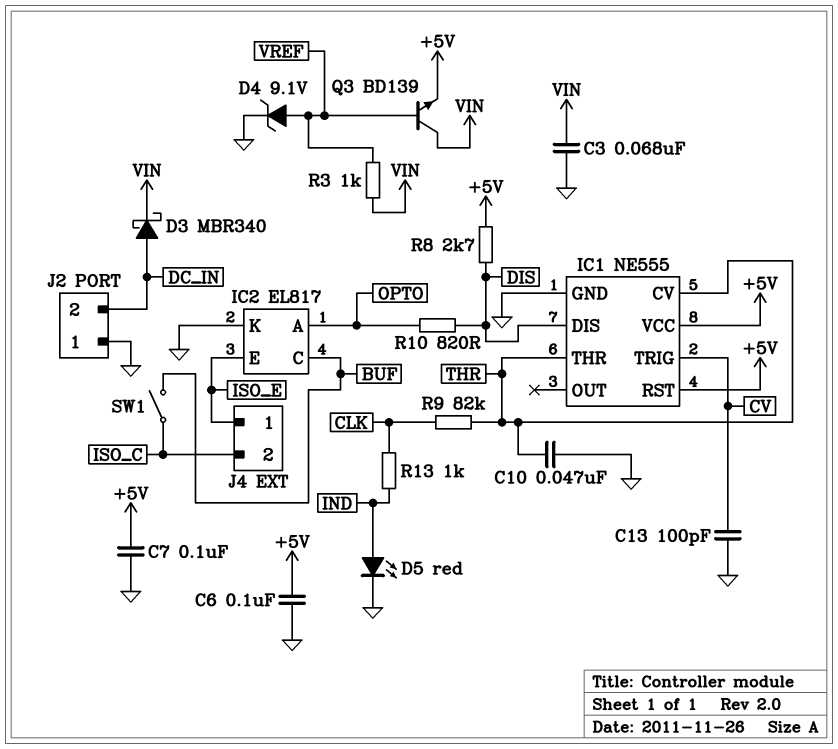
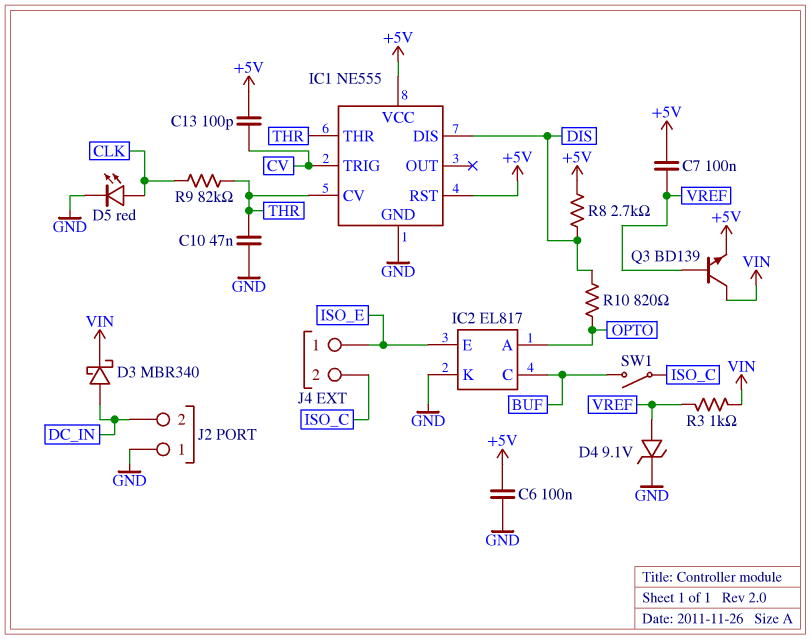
C3: 68nF (GND, VIN) -> none
C7: 100nF (+5V, GND) -> 100nF (+5V, VREF)
C13: 100pF (CV, GND) -> 100pF (+5V, CV)
D5: LED red (A IND, K GND) -> LED red (A CLK, K GND)
R13: 1k (CLK, IND) -> none

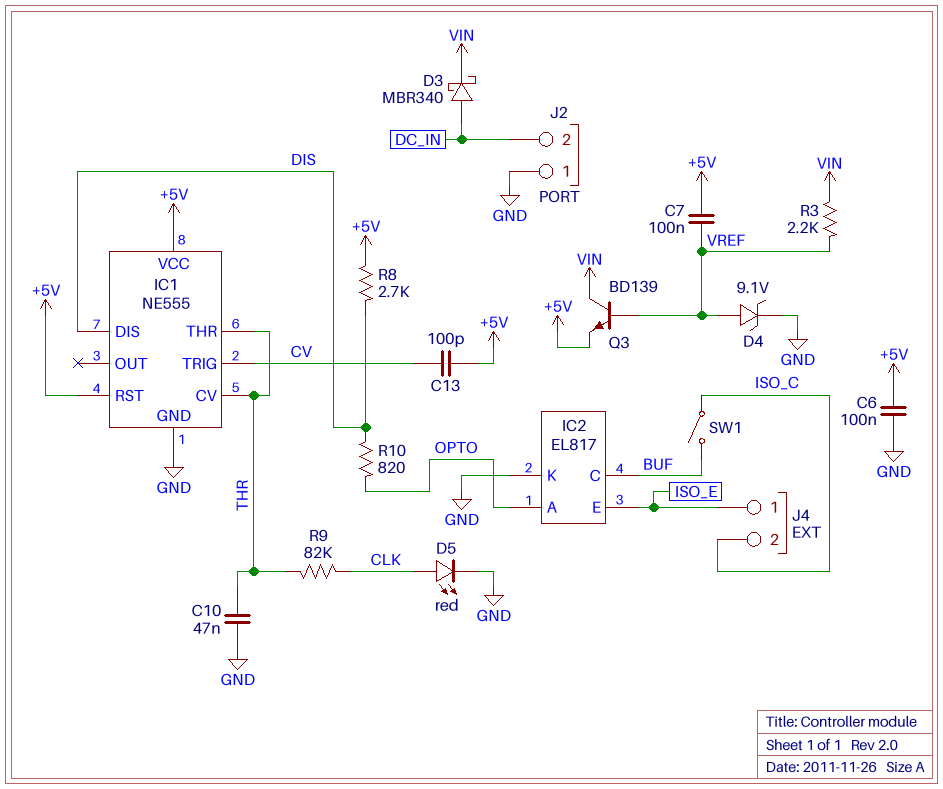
R3: 1k (VIN, VREF) -> 2.2k (VIN, VREF)

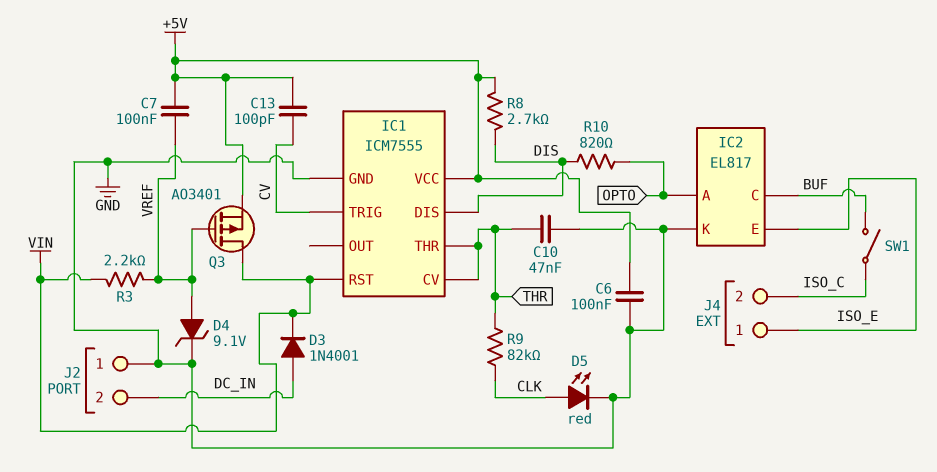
D3: schottky MBR340 (A DC_IN, K VIN) -> diode 1N4001 (A DC_IN, K VIN)
IC1: NE555 -> ICM7555
IC1 pin RST: +5V -> VIN
Q3: NPN BD139 (B VREF, C VIN, E +5V) -> PMOS AO3401 (G VREF, D VIN, S +5V)

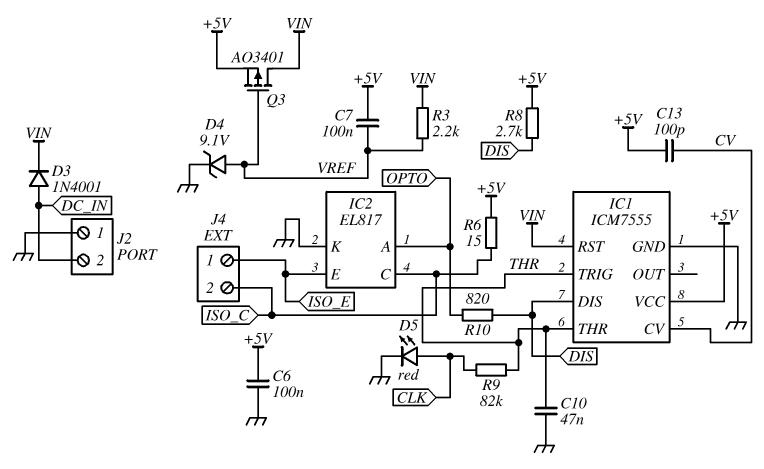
IC1 pin CV: THR -> CV
IC1 pin TRIG: CV -> THR
IC2 pin C: BUF -> ISO_C
R6: none -> 15 (+5V, ISO_C)
SW1: switch (BUF, ISO_C) -> none

